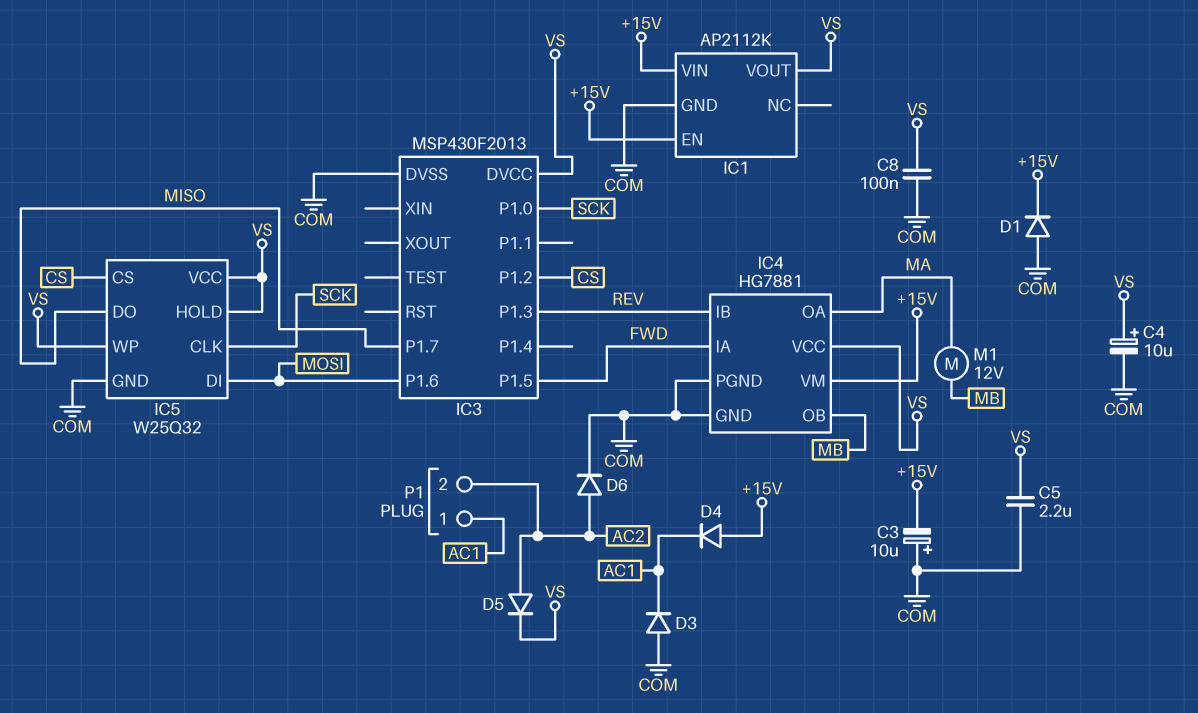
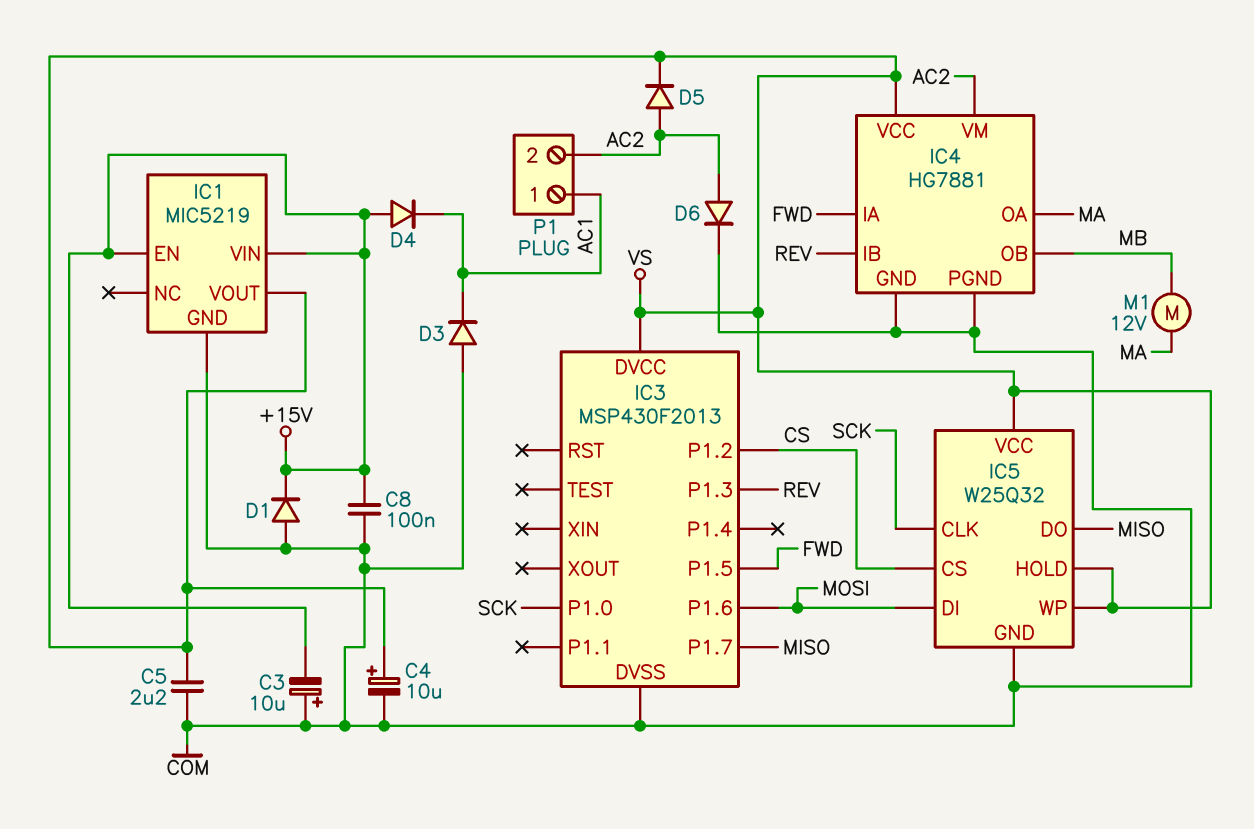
C8: 100nF (COM, VS) -> 100nF (+15V, COM)
IC1: AP2112K -> MIC5219
IC4 pin VM: +15V -> AC2

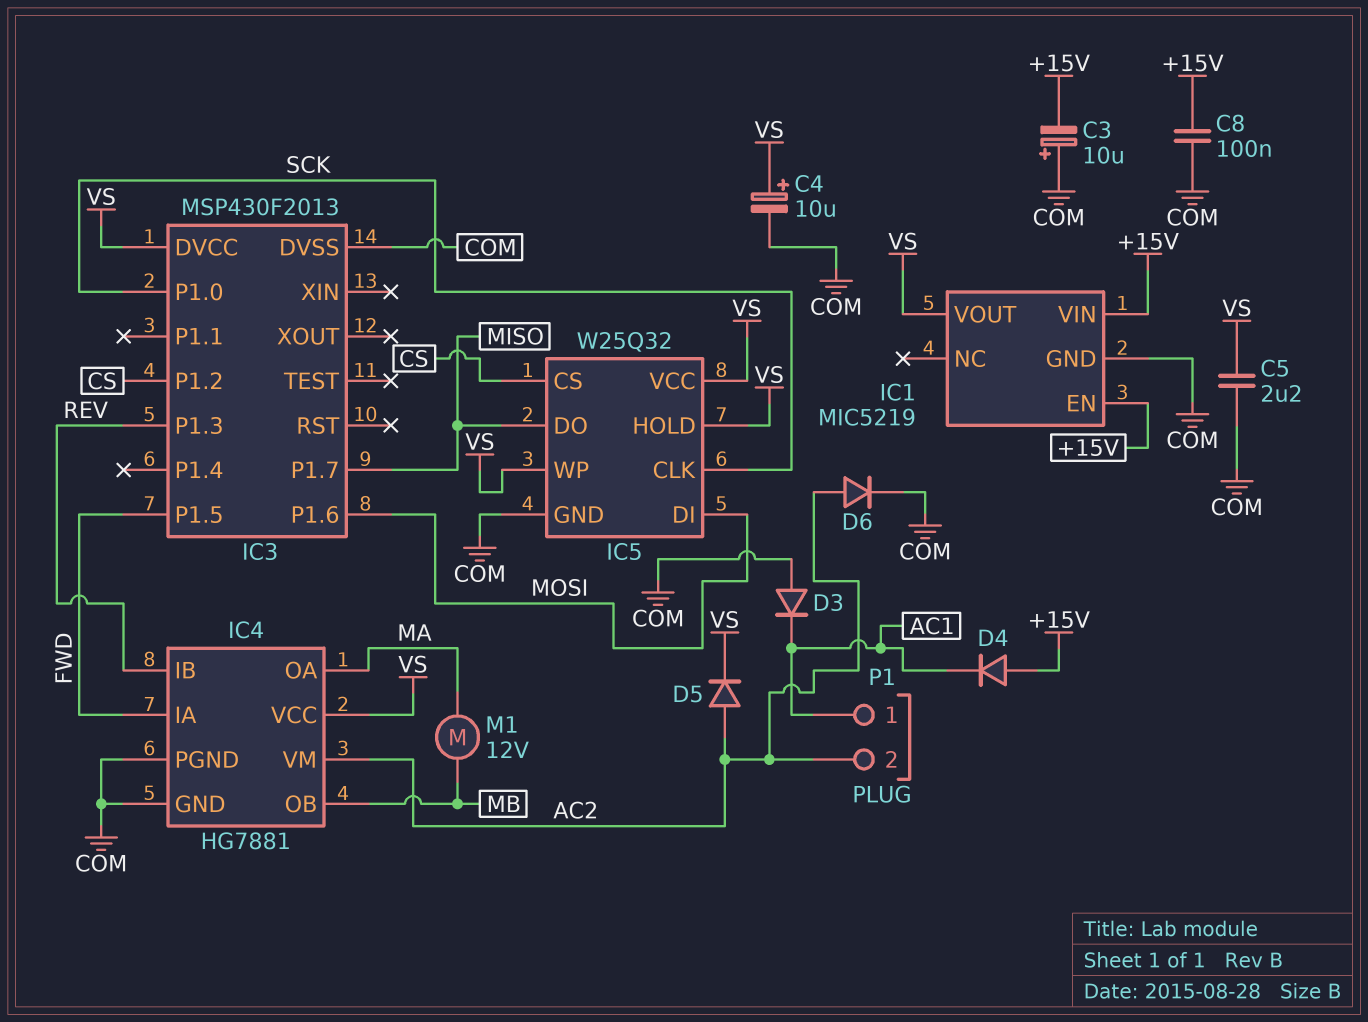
D1: diode (A COM, K +15V) -> none

